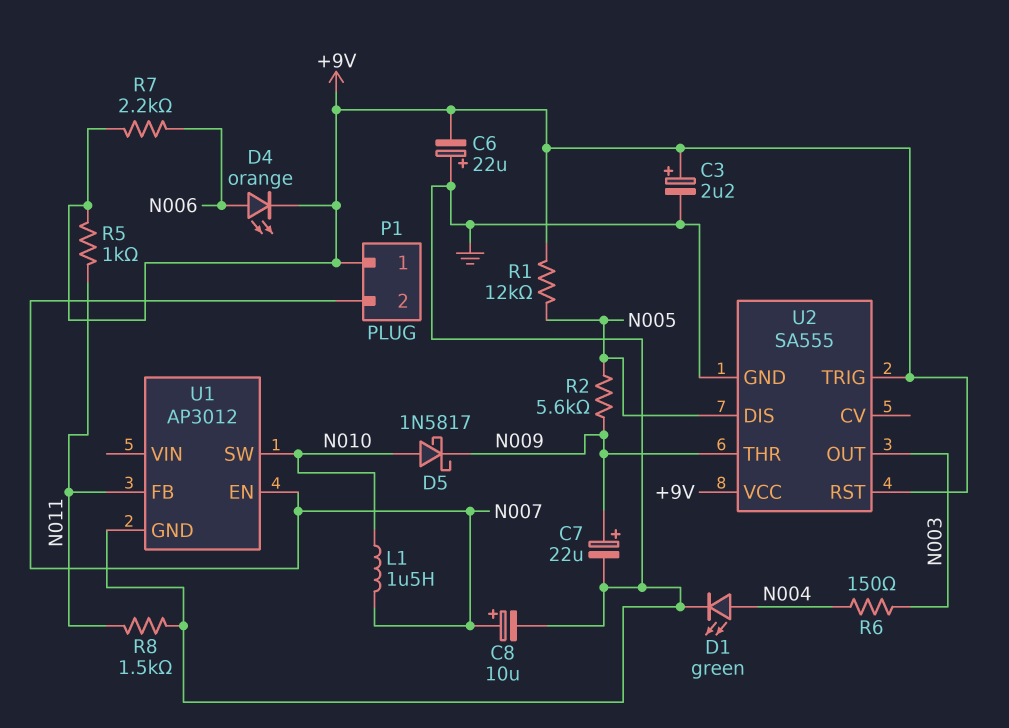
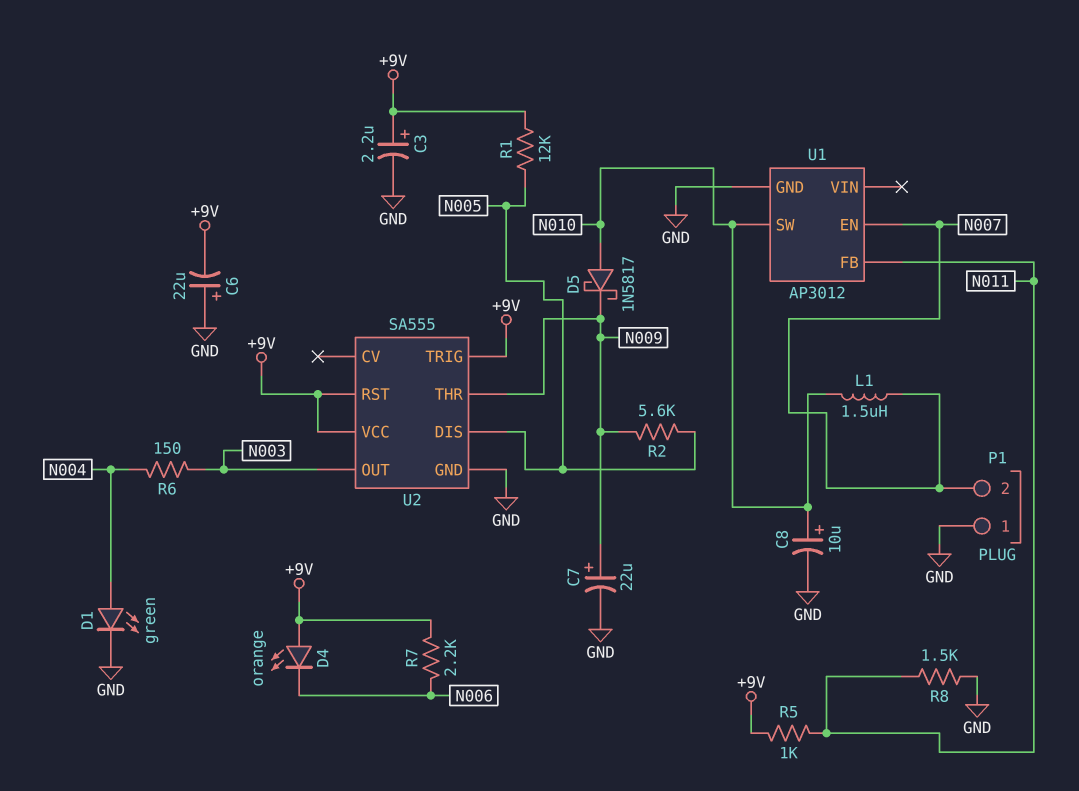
C8: 10uF (plus N007, minus GND) -> 10uF (plus N010, minus GND)
D4: LED orange (A N006, K +9V) -> LED orange (A +9V, K N006)
P1 pin 1: +9V -> GND

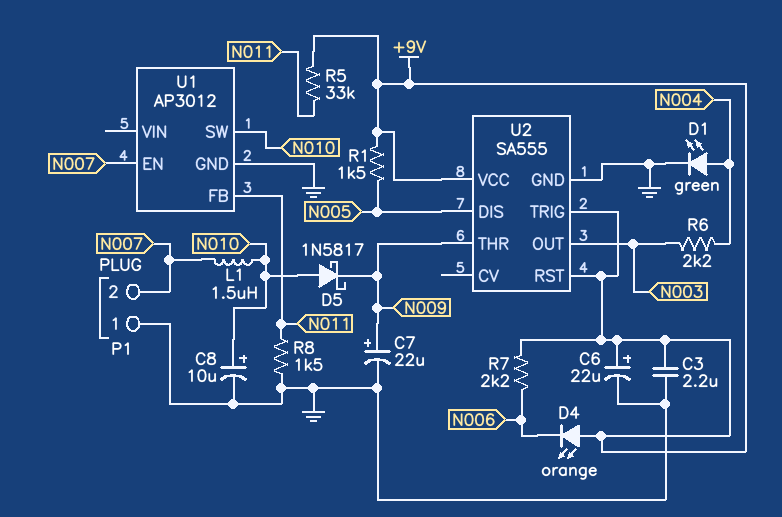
C3: 2.2uF (plus +9V, minus GND) -> 2.2uF (+9V, GND)
C6: 22uF (plus GND, minus +9V) -> 22uF (plus +9V, minus GND)
R1: 12k (+9V, N005) -> 1.5k (+9V, N005)
R2: 5.6k (N005, N009) -> none
R5: 1k (+9V, N011) -> 33k (+9V, N011)
R6: 150 (N003, N004) -> 2.2k (N003, N004)

